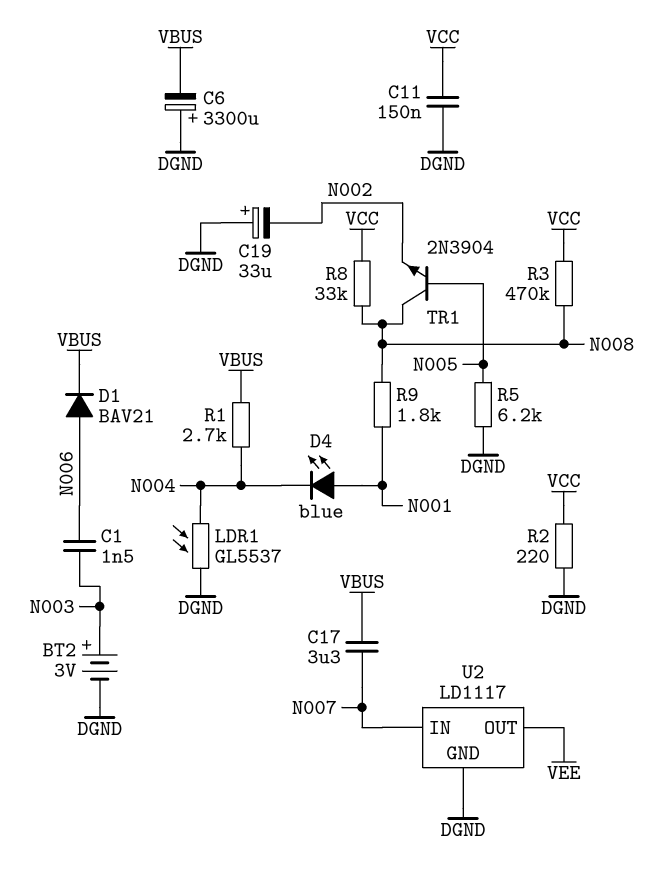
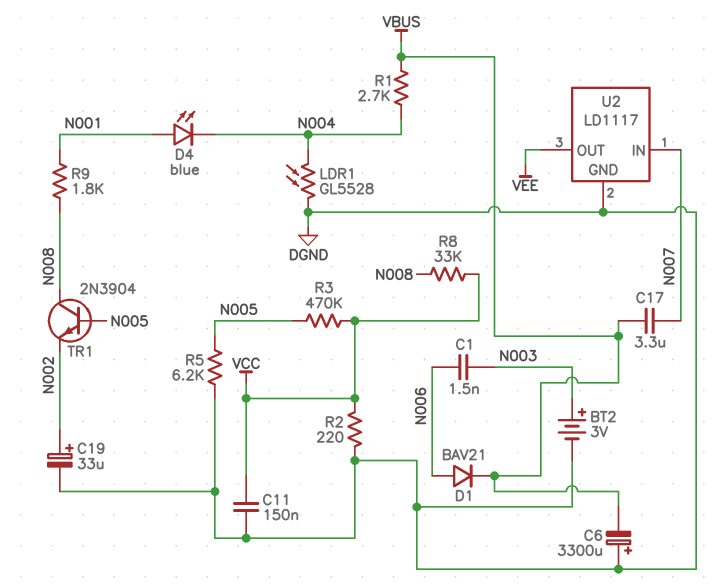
C19: 33uF (plus DGND, minus N002) -> 33uF (plus N002, minus DGND)
LDR1: GL5537 (DGND, N004) -> GL5528 (DGND, N004)
R3: 470k (N008, VCC) -> 470k (N005, VCC)

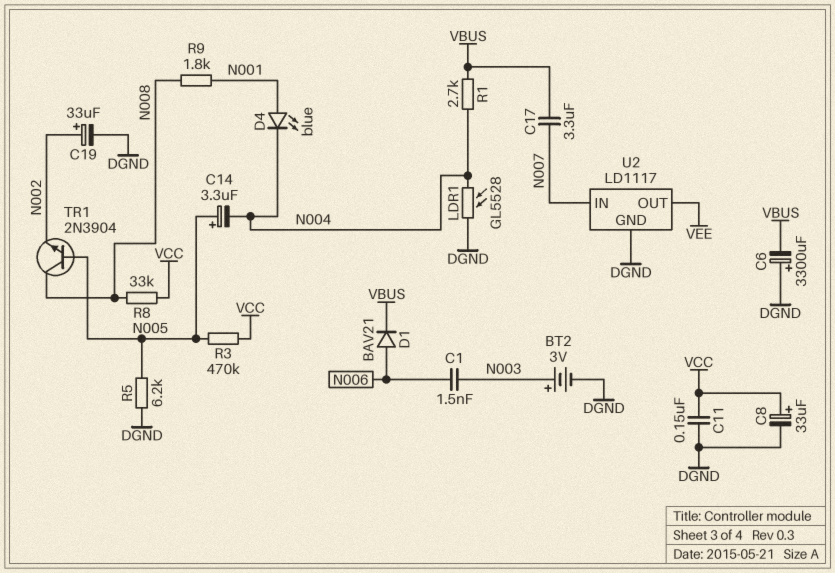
C8: none -> 33uF (plus VCC, minus DGND)
C14: none -> 3.3uF (plus N005, minus N004)
R2: 220 (DGND, VCC) -> none

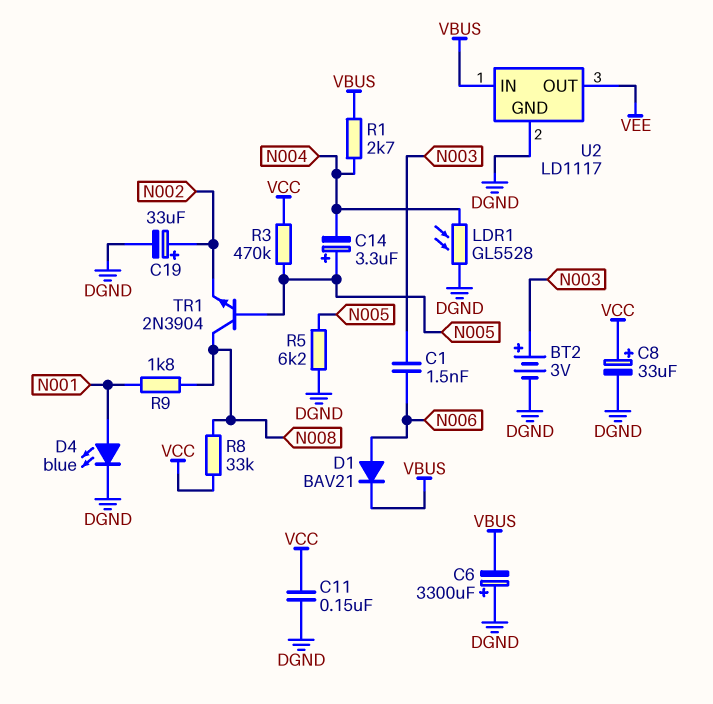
C17: 3.3uF (N007, VBUS) -> none
D4: LED blue (A N001, K N004) -> LED blue (A N001, K DGND)
U2 pin IN: N007 -> VBUS

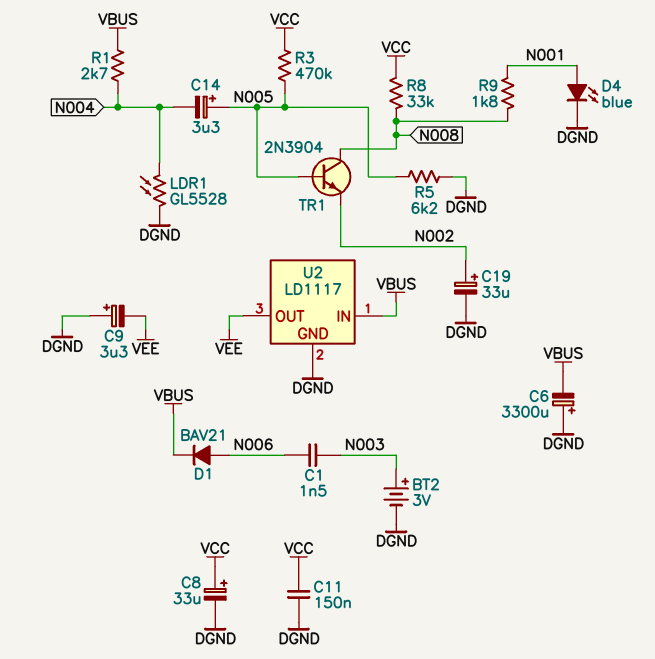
C9: none -> 3.3uF (plus DGND, minus VEE)

